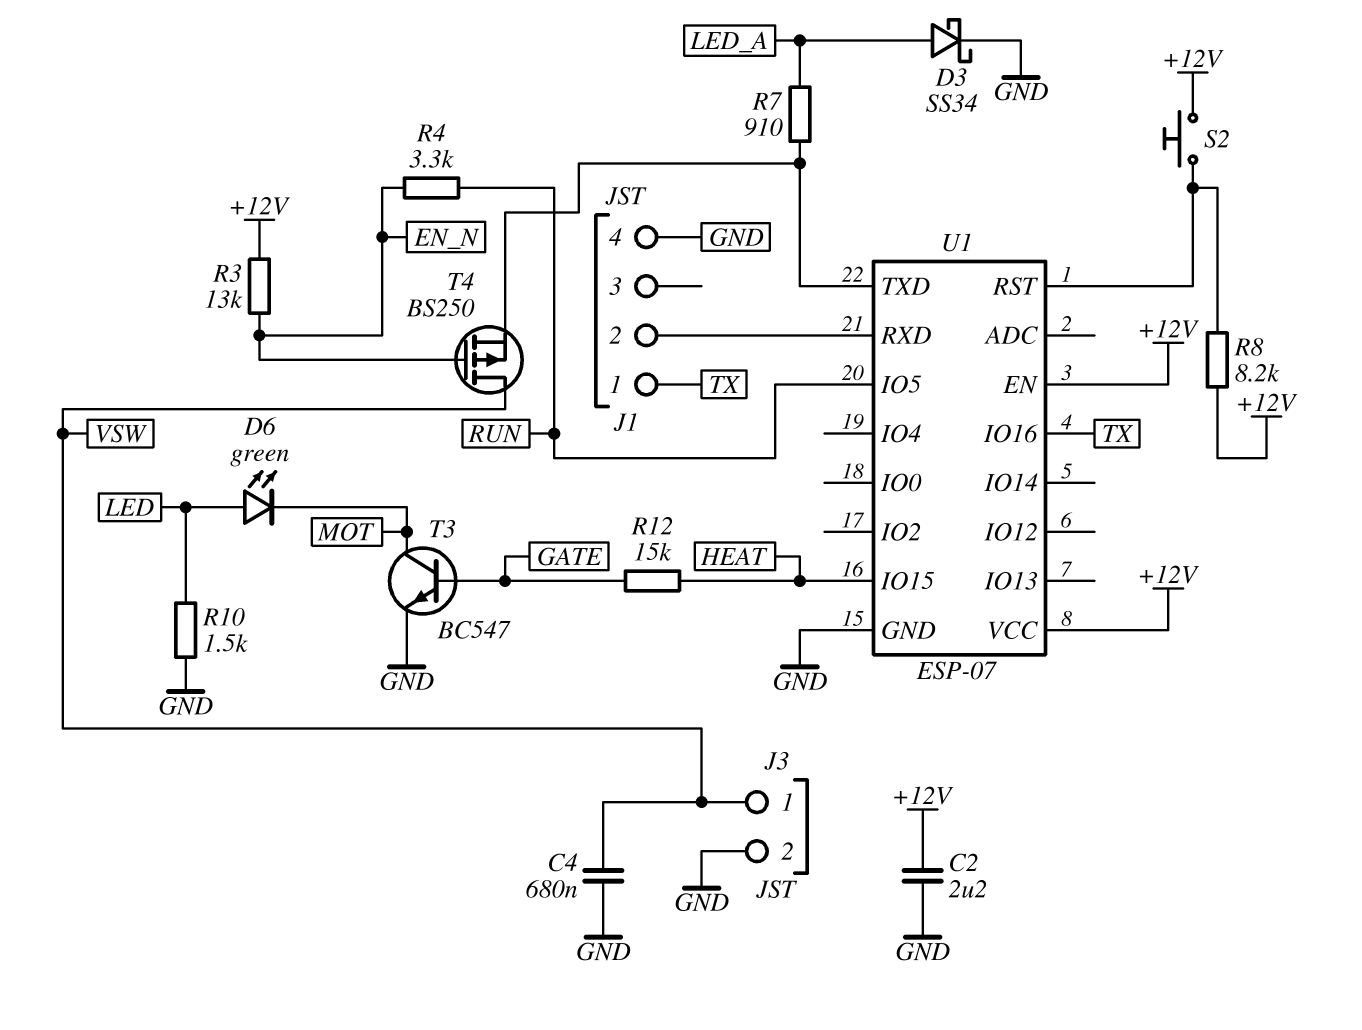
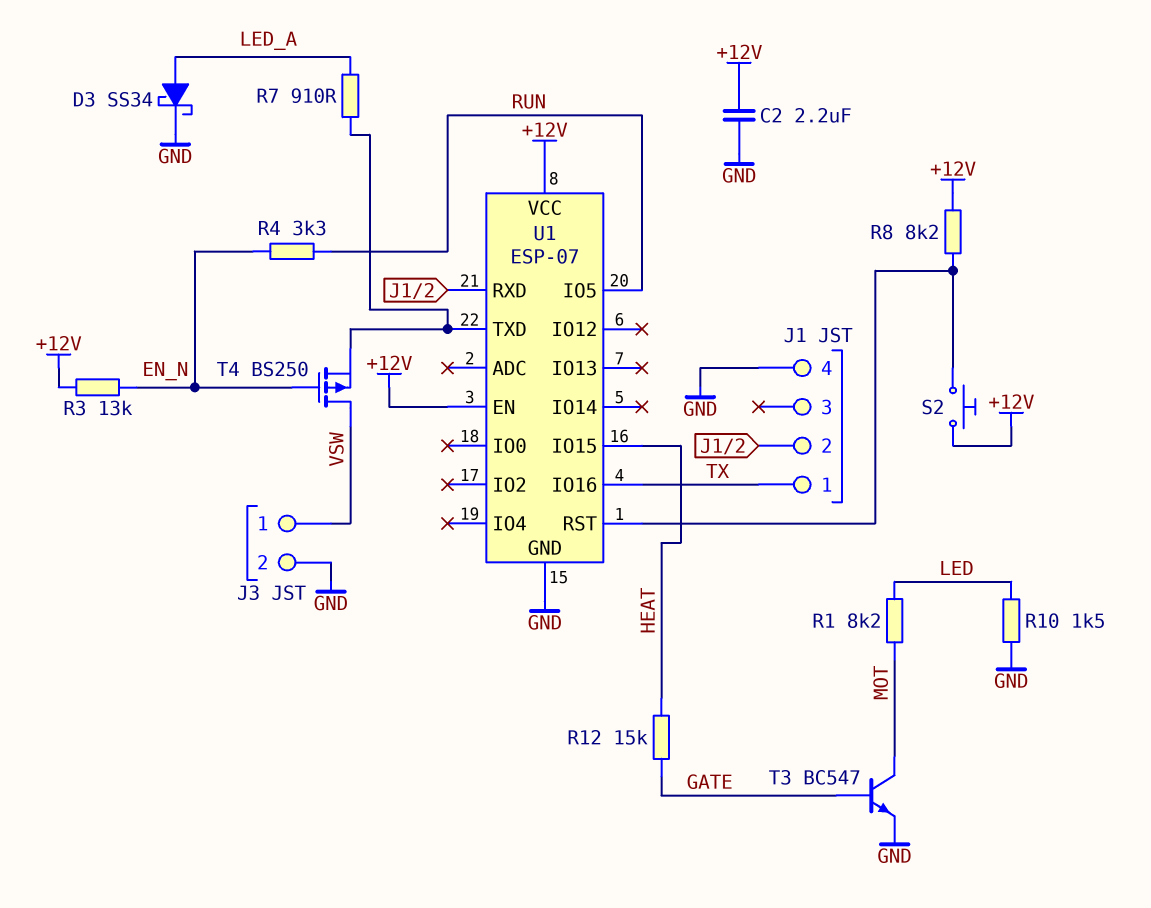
C4: 680nF (GND, VSW) -> none
D6: LED green (A LED, K MOT) -> none
R1: none -> 8.2k (LED, MOT)

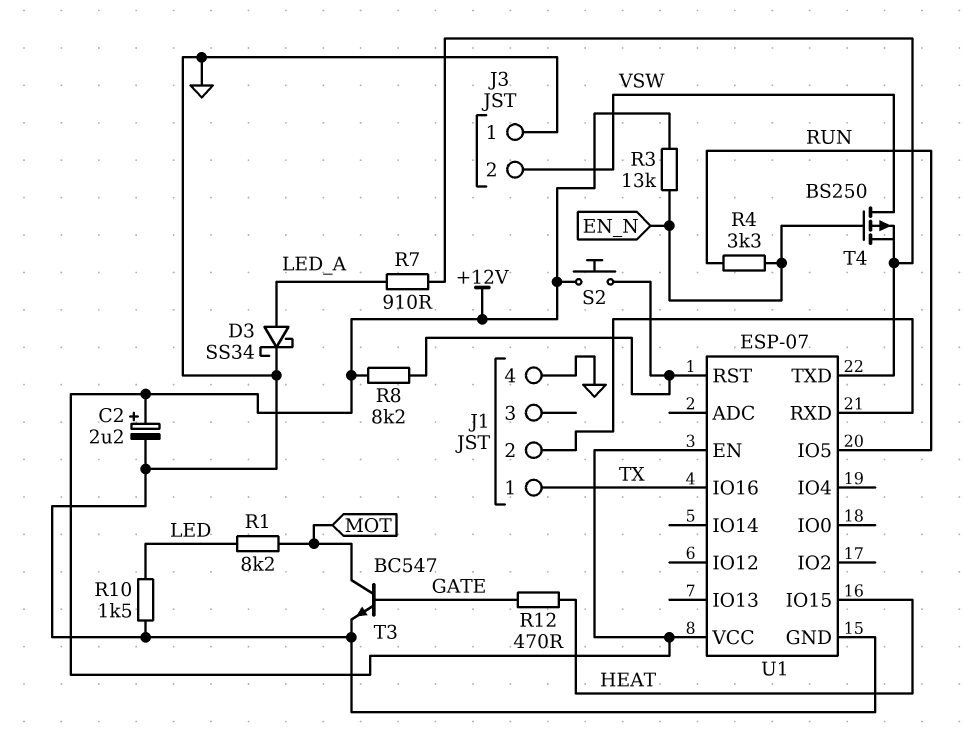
C2: 2.2uF (+12V, GND) -> 2.2uF (plus +12V, minus GND)
J3 pin 1: VSW -> GND
J3 pin 2: GND -> VSW
R12: 15k (GATE, HEAT) -> 470 (GATE, HEAT)

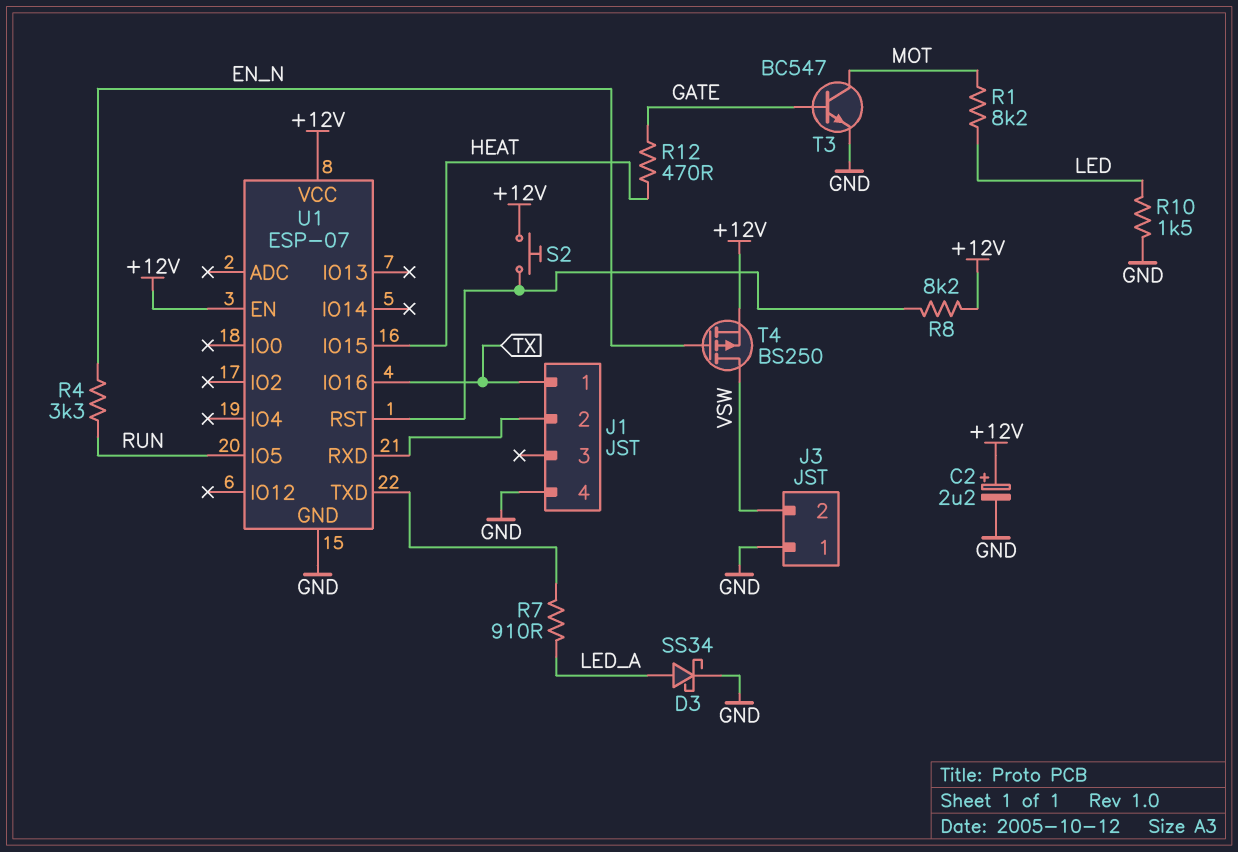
R3: 13k (+12V, EN_N) -> none
T4: PMOS BS250 (G EN_N, D VSW, S U1/TXD) -> PMOS BS250 (G EN_N, D VSW, S +12V)

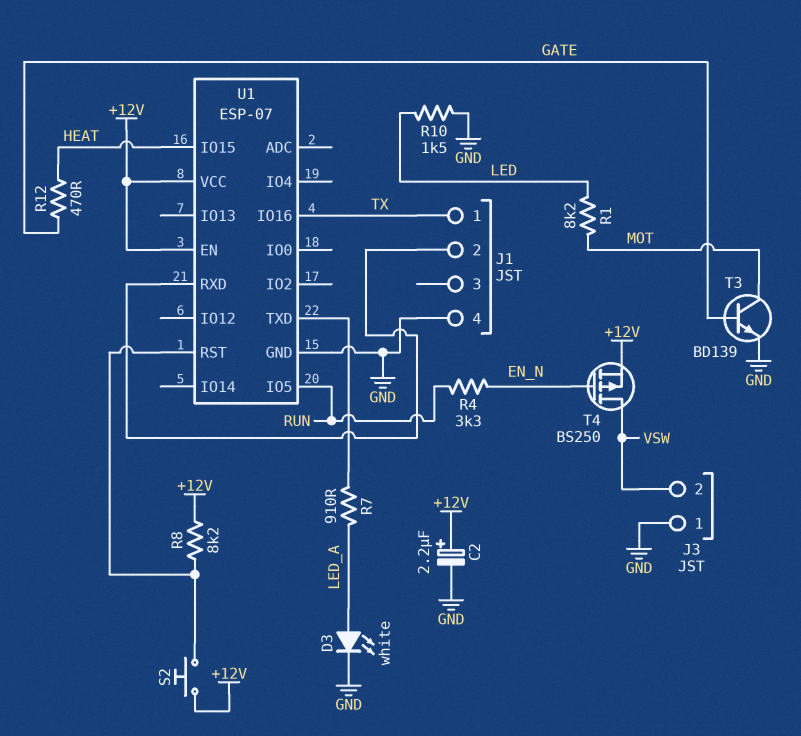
D3: schottky SS34 (A LED_A, K GND) -> LED white (A LED_A, K GND)
T3: NPN BC547 (B GATE, C MOT, E GND) -> NPN BD139 (B GATE, C MOT, E GND)

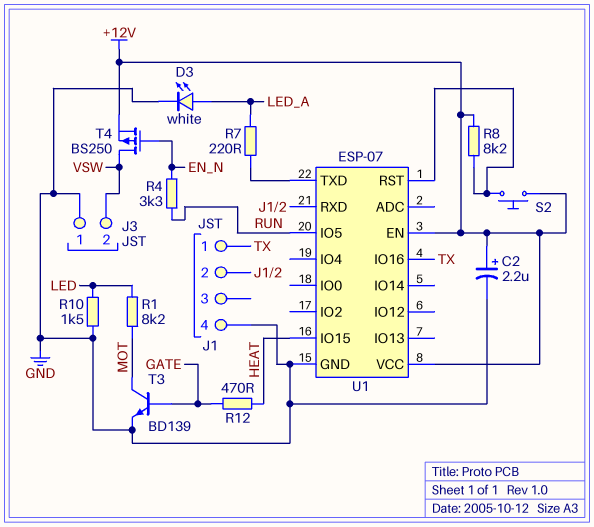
R7: 910 (LED_A, U1/TXD) -> 220 (LED_A, U1/TXD)

